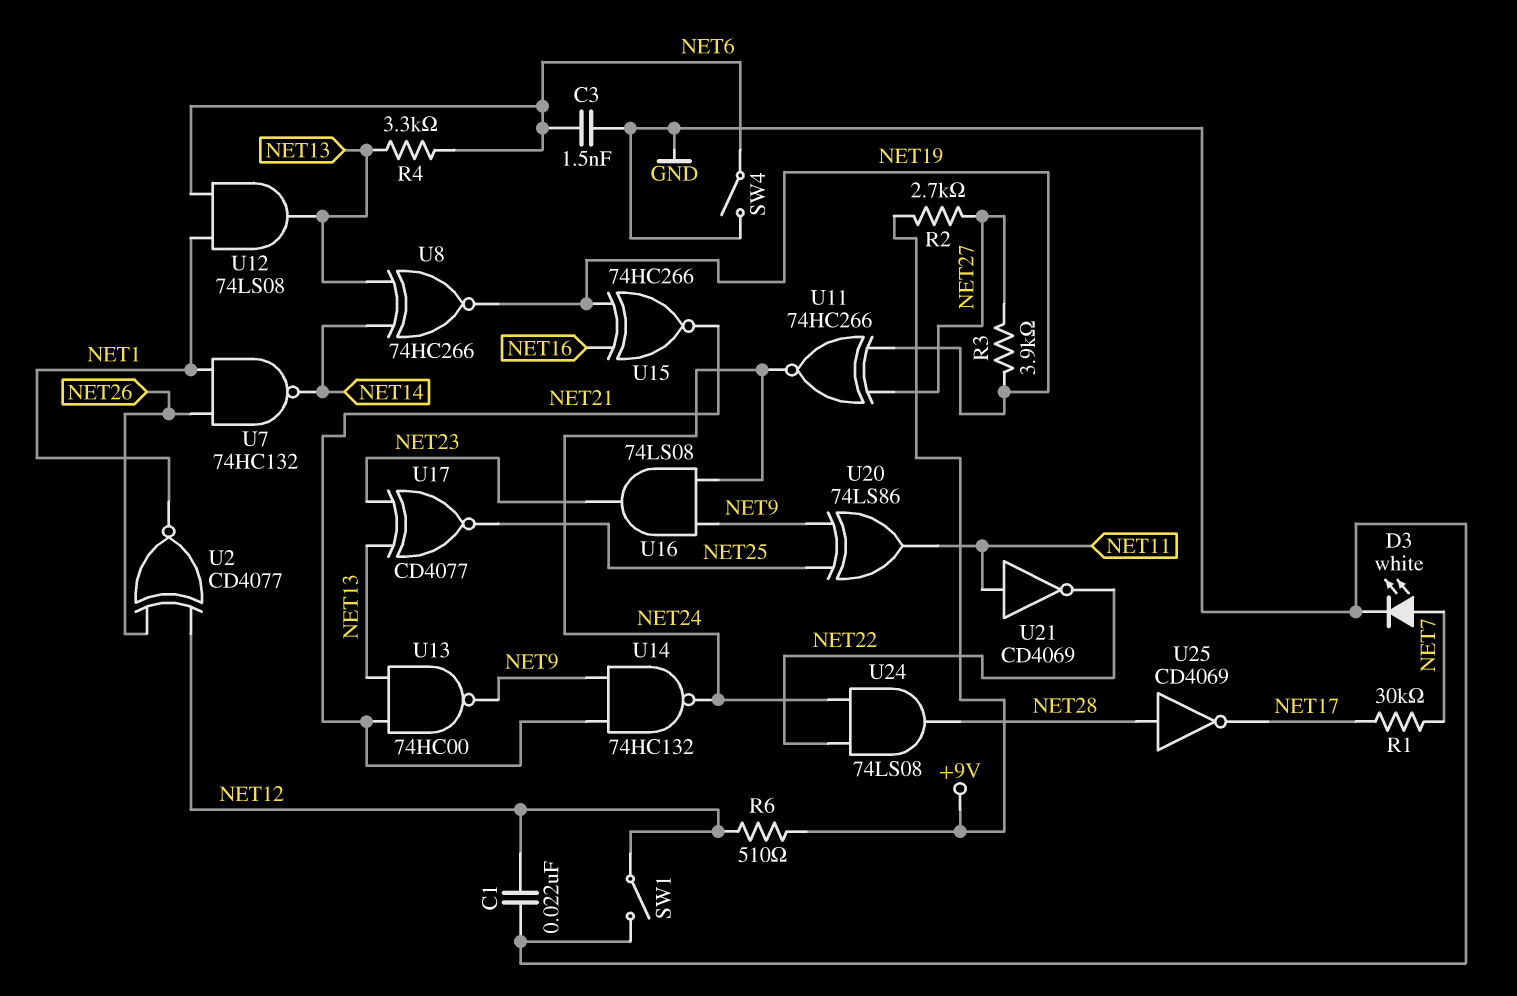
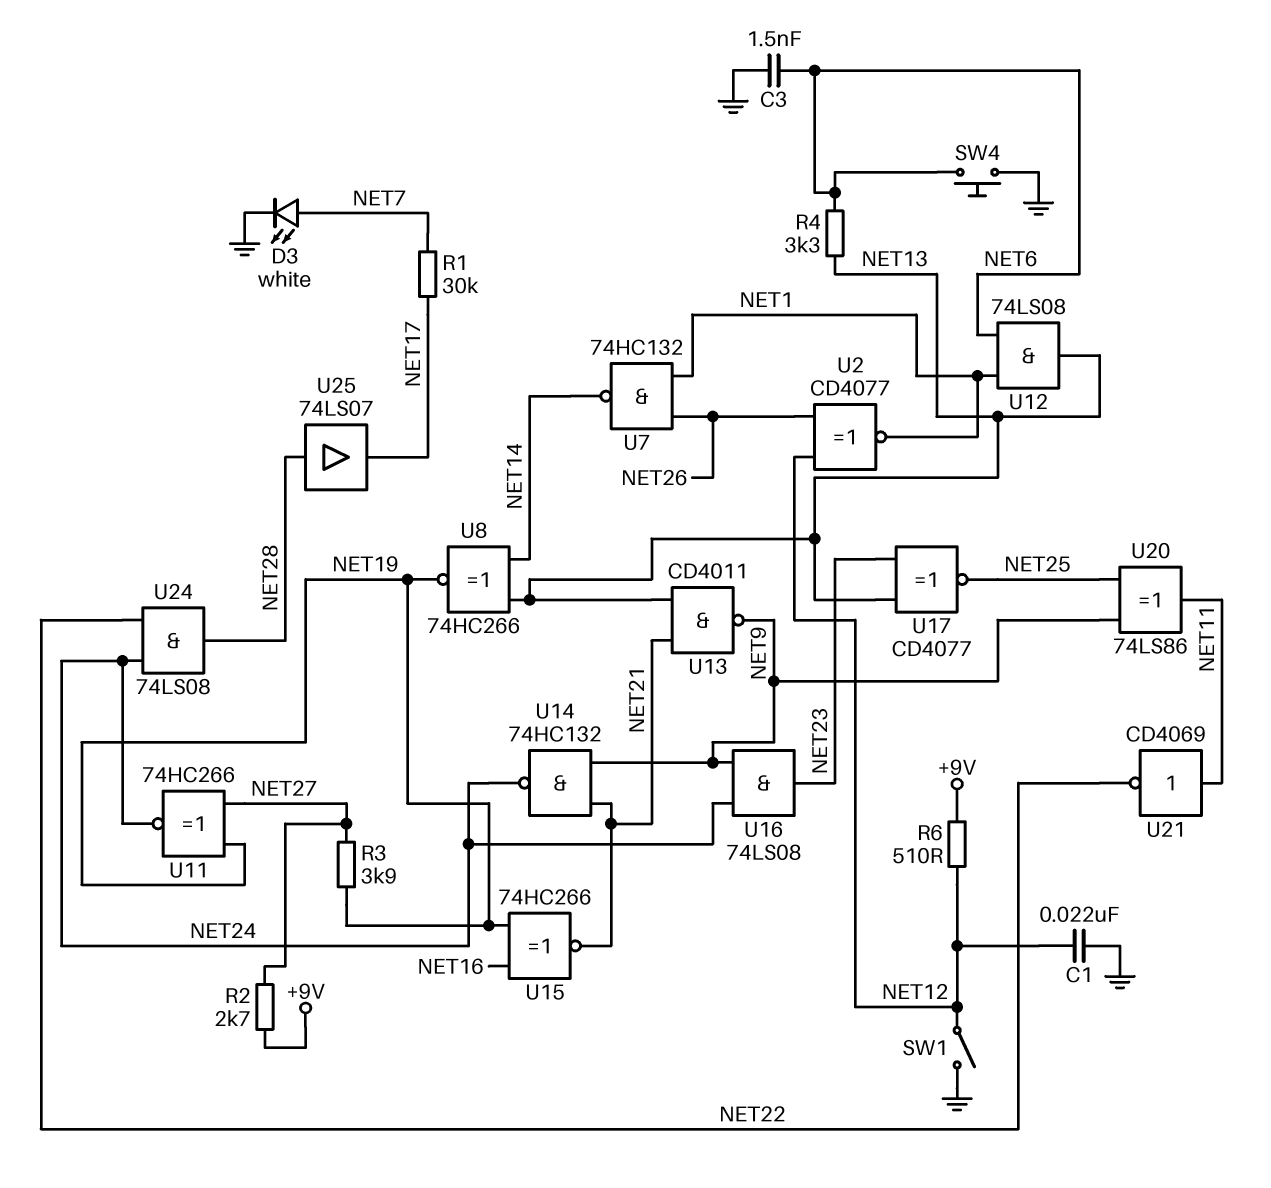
SW4: switch (GND, NET6) -> button (GND, NET6)
U13: NAND 74HC00 (in NET13, in NET21, out NET9) -> NAND CD4011 (in NET13, in NET21, out NET9)
U25: NOT CD4069 (in NET28, out NET17) -> buffer 74LS07 (in NET28, out NET17)

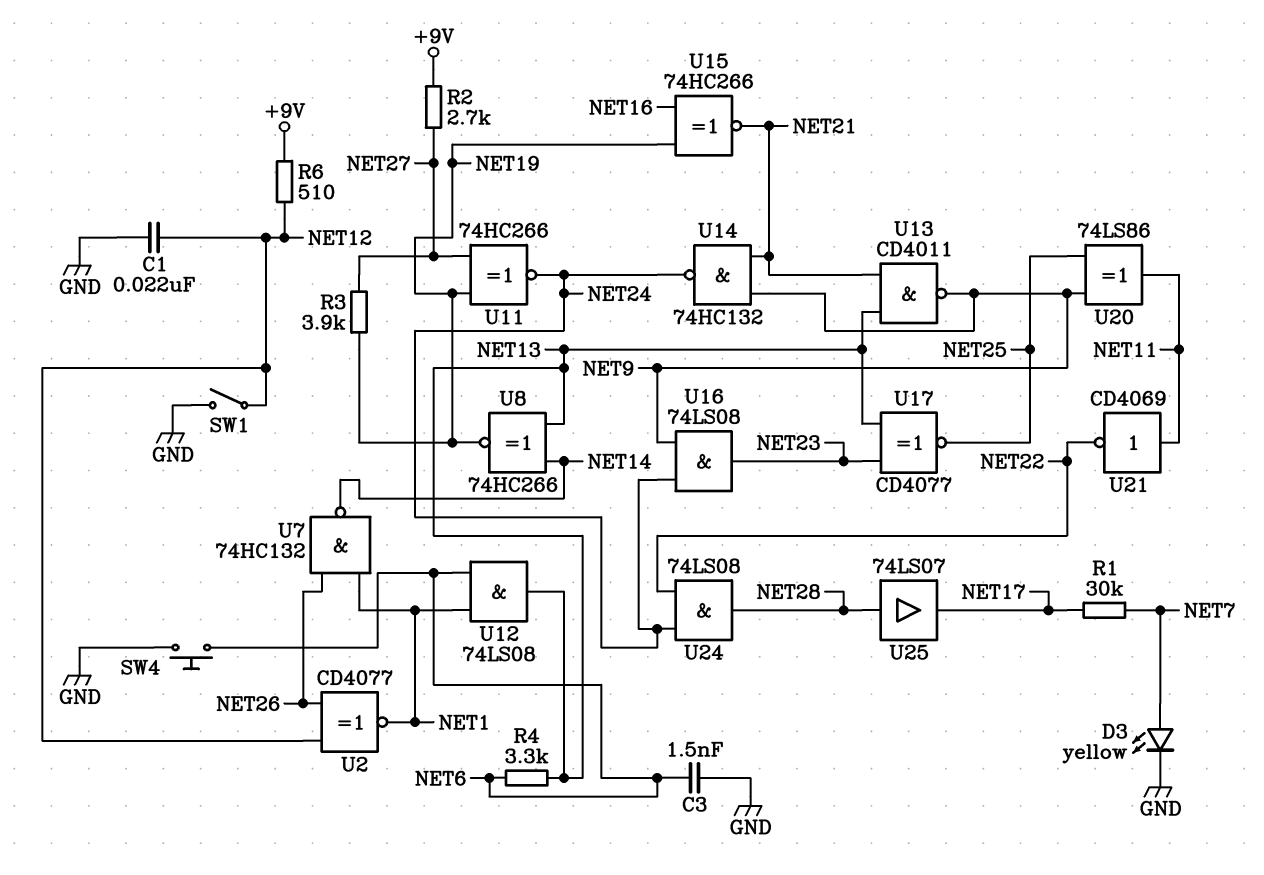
D3: LED white (A NET7, K GND) -> LED yellow (A NET7, K GND)

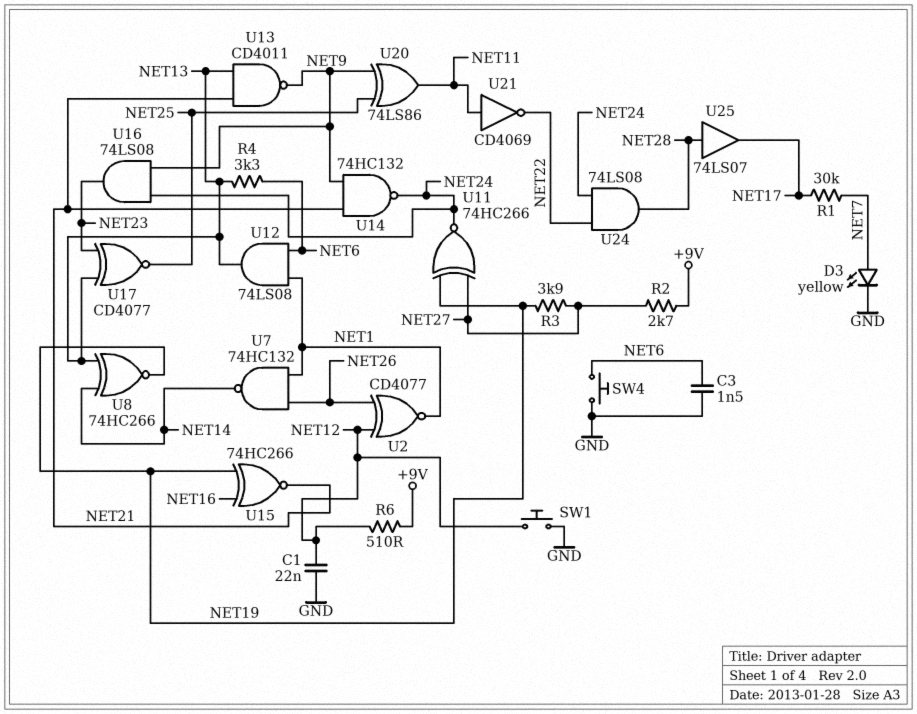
SW1: switch (GND, NET12) -> button (GND, NET12)

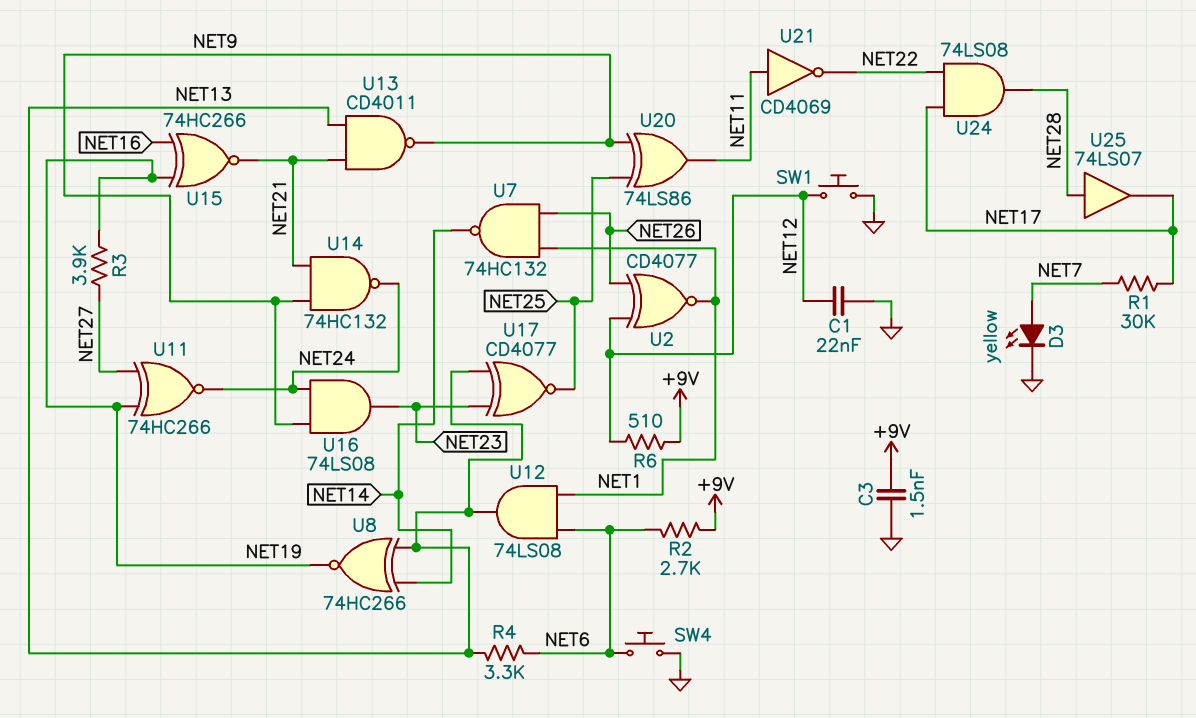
C3: 1.5nF (GND, NET6) -> 1.5nF (+9V, GND)
R2: 2.7k (+9V, NET27) -> 2.7k (+9V, NET6)
U24: AND 74LS08 (in NET22, in NET24, out NET28) -> AND 74LS08 (in NET17, in NET22, out NET28)

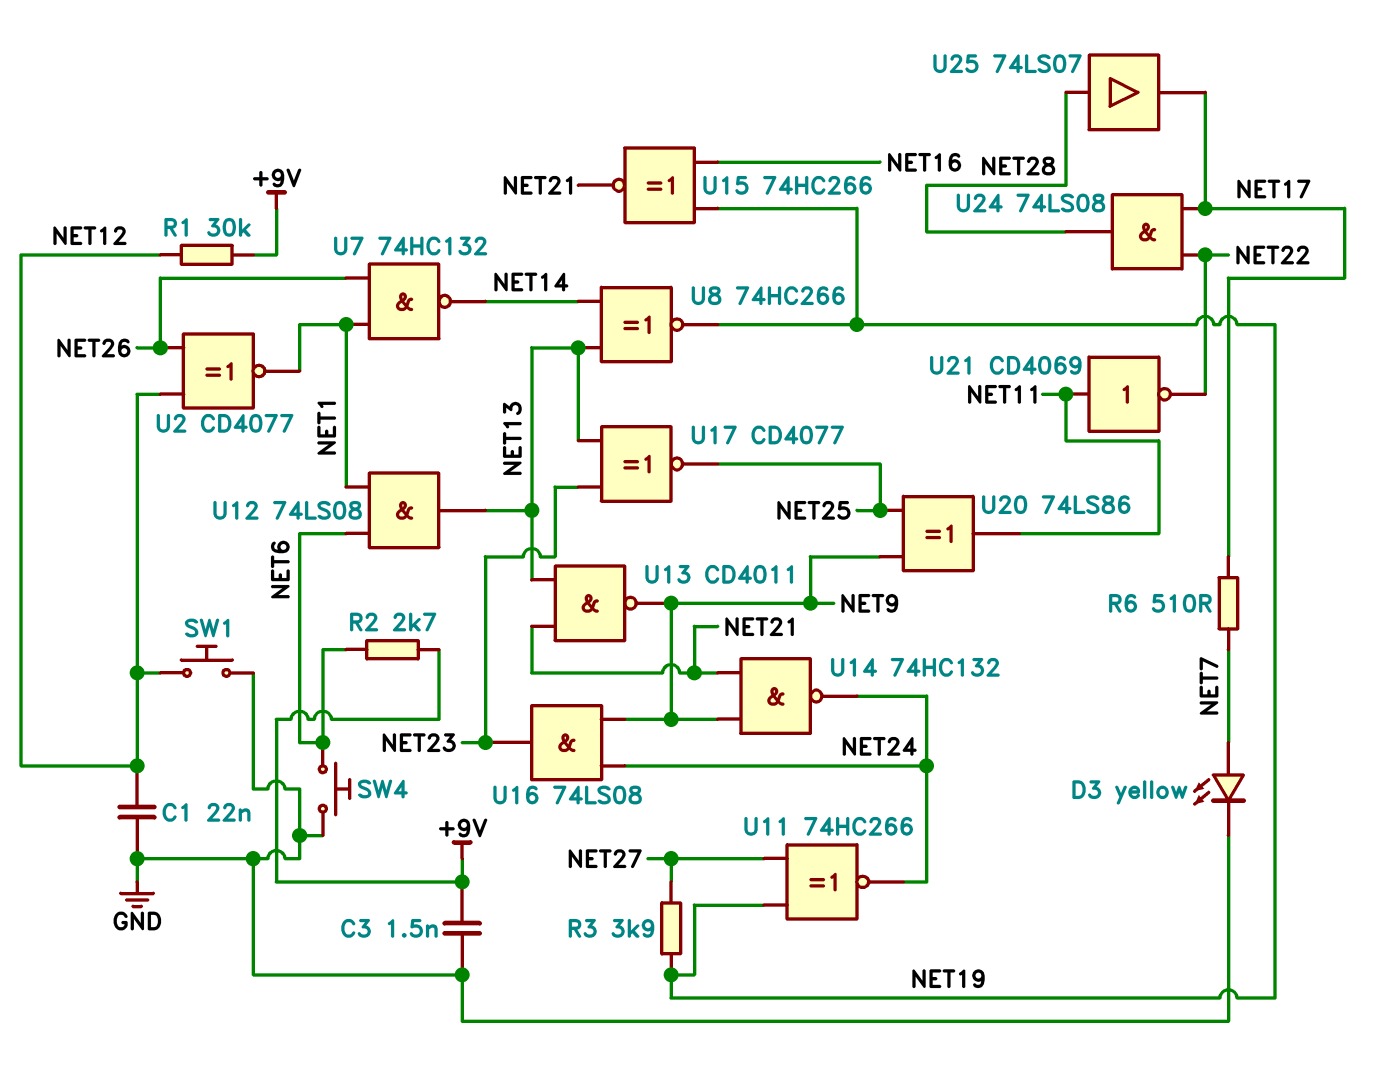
R1: 30k (NET7, NET17) -> 30k (+9V, NET12)
R4: 3.3k (NET6, NET13) -> none
R6: 510 (+9V, NET12) -> 510 (NET7, NET17)

